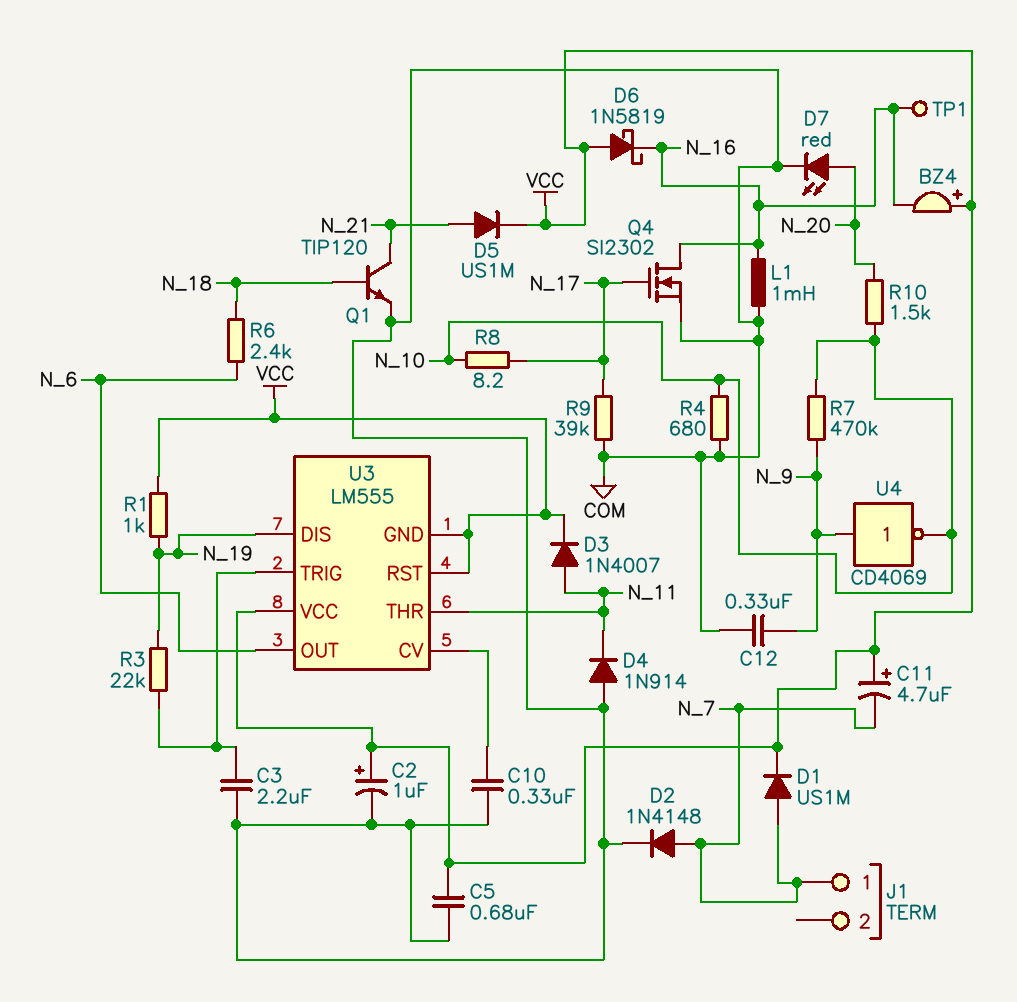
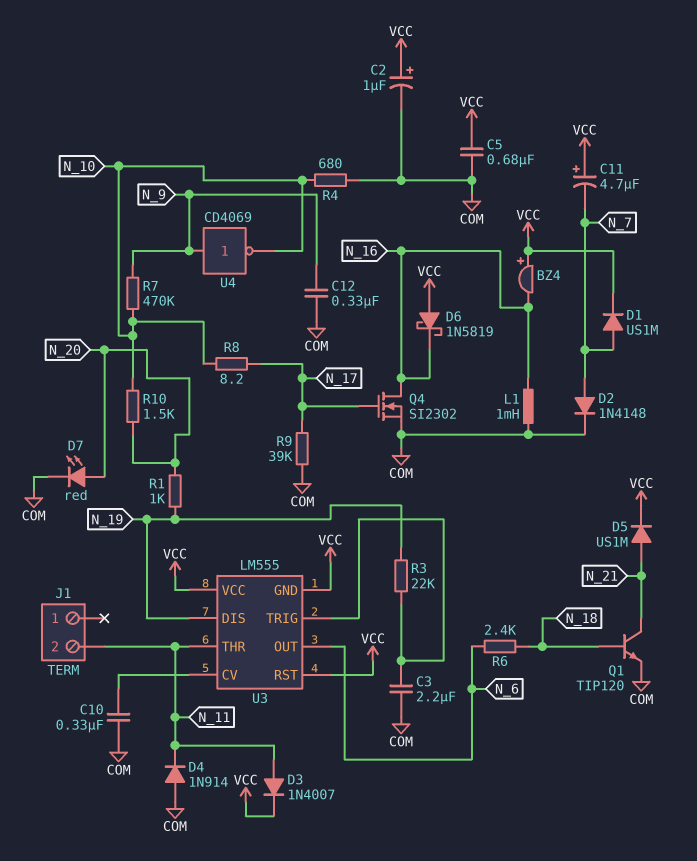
J1 pin 1: N_7 -> none
J1 pin 2: none -> N_11
R1: 1k (N_19, VCC) -> 1k (N_19, N_20)
TP1: test point (N_16) -> none

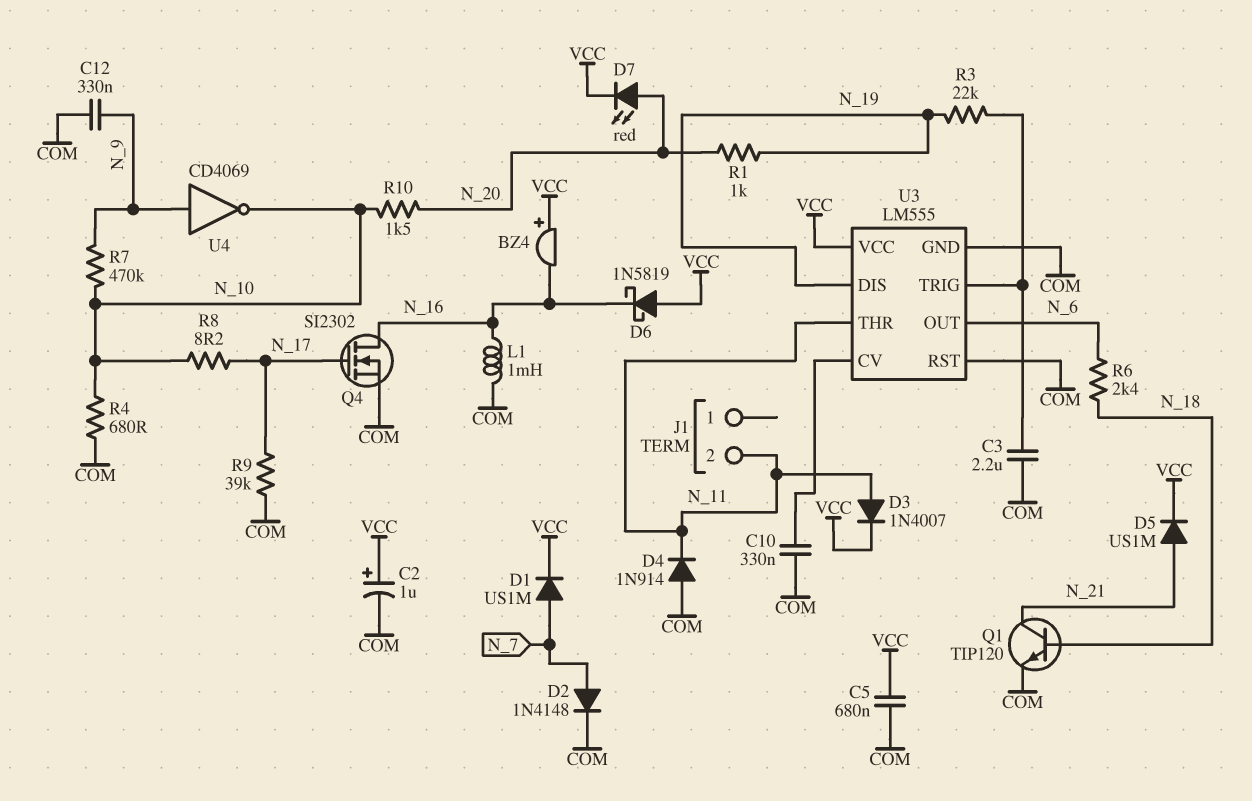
C11: 4.7uF (plus VCC, minus N_7) -> none
D7: LED red (A N_20, K COM) -> LED red (A N_20, K VCC)
U3 pin GND: VCC -> COM
U3 pin RST: VCC -> COM

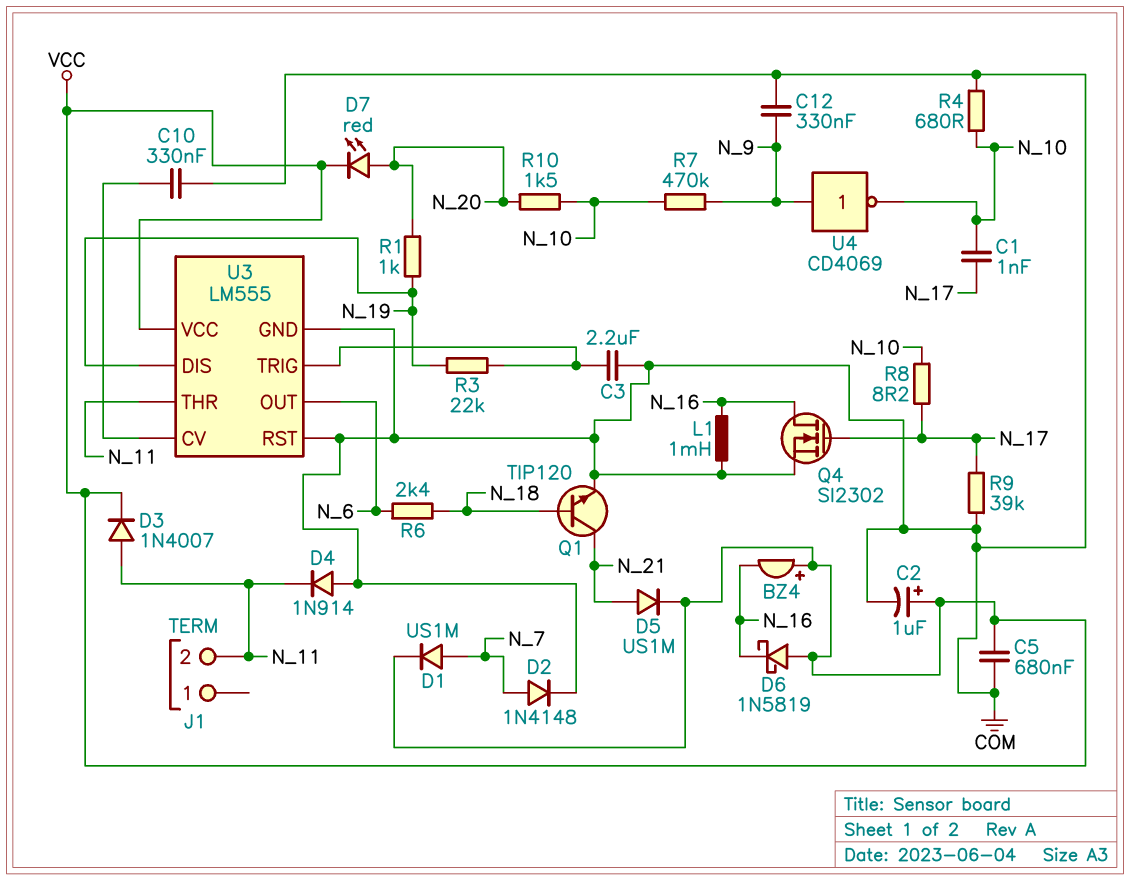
C1: none -> 1nF (N_10, N_17)

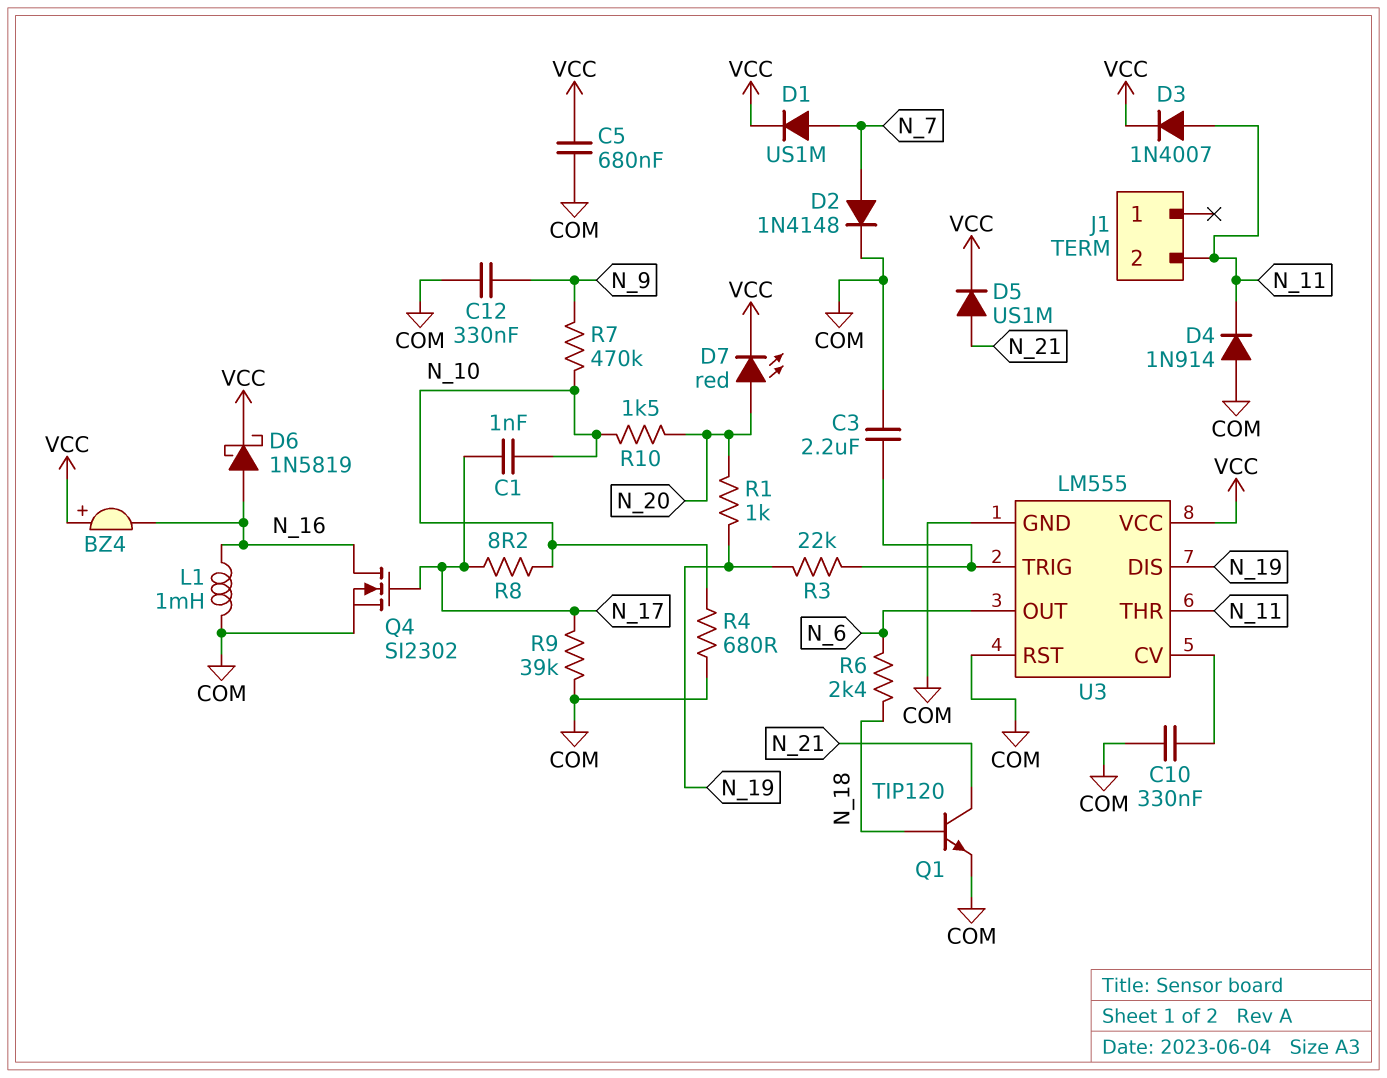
C2: 1uF (plus VCC, minus COM) -> none
D6: schottky 1N5819 (A VCC, K N_16) -> schottky 1N5819 (A N_16, K VCC)
U4: NOT CD4069 (in N_9, out N_10) -> none

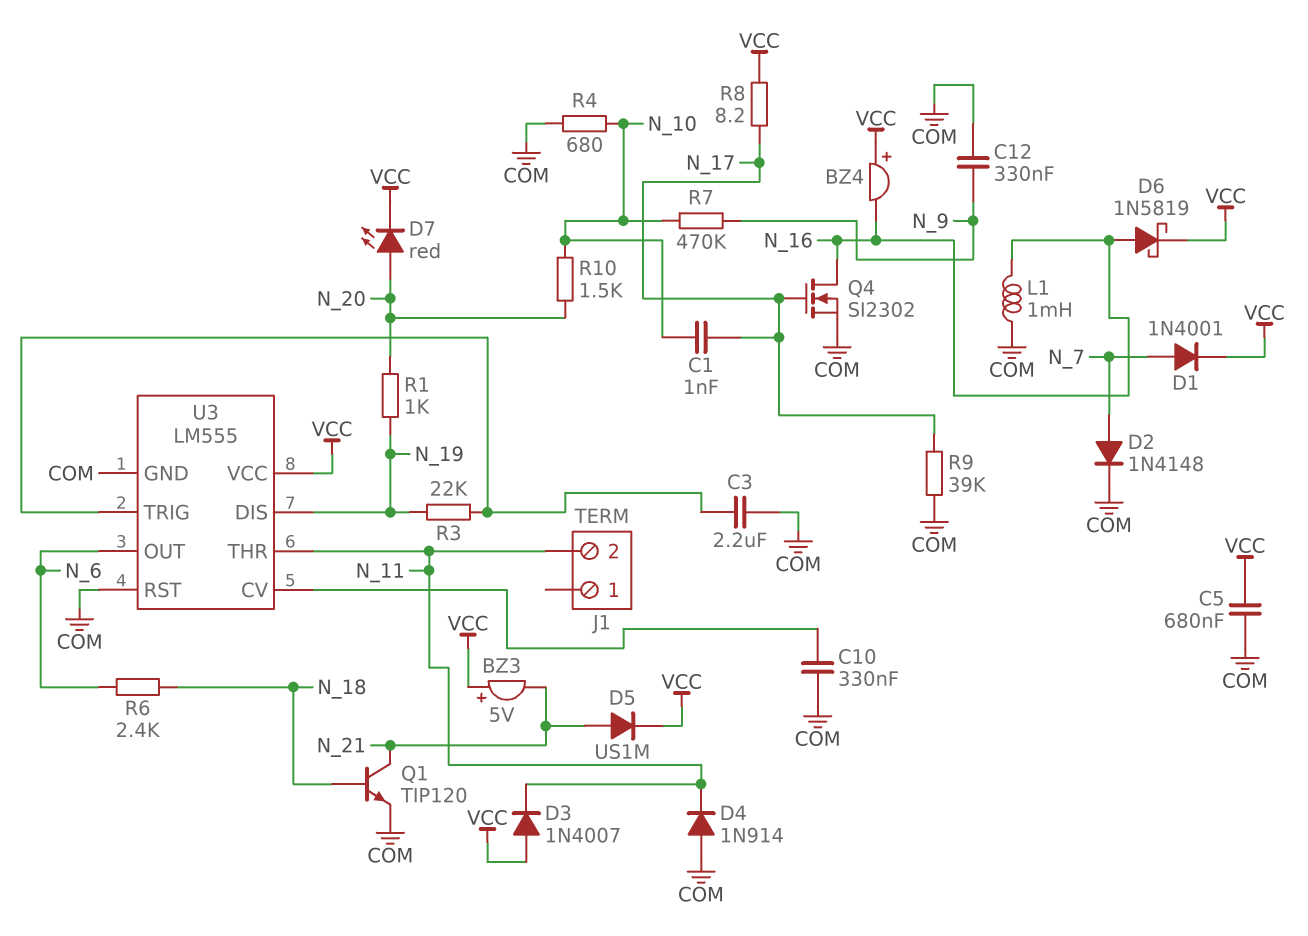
BZ3: none -> buzzer 5V (plus VCC, minus N_21)
D1: diode US1M (A N_7, K VCC) -> diode 1N4001 (A N_7, K VCC)
D3: diode 1N4007 (A N_11, K VCC) -> diode 1N4007 (A VCC, K N_11)
R8: 8.2 (N_10, N_17) -> 8.2 (N_17, VCC)

